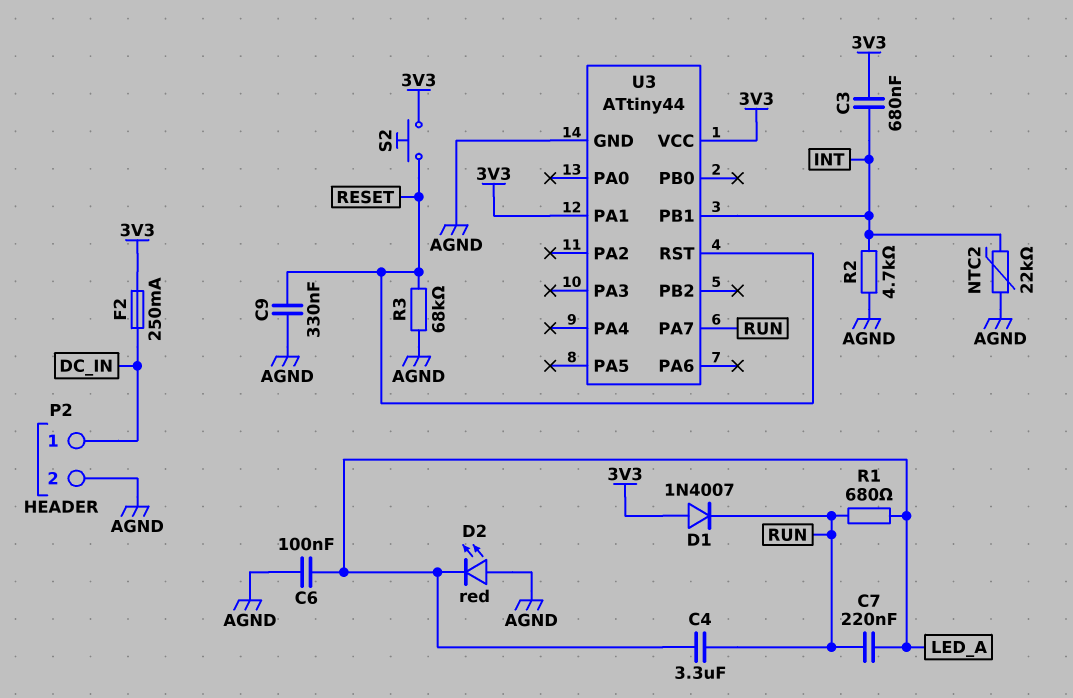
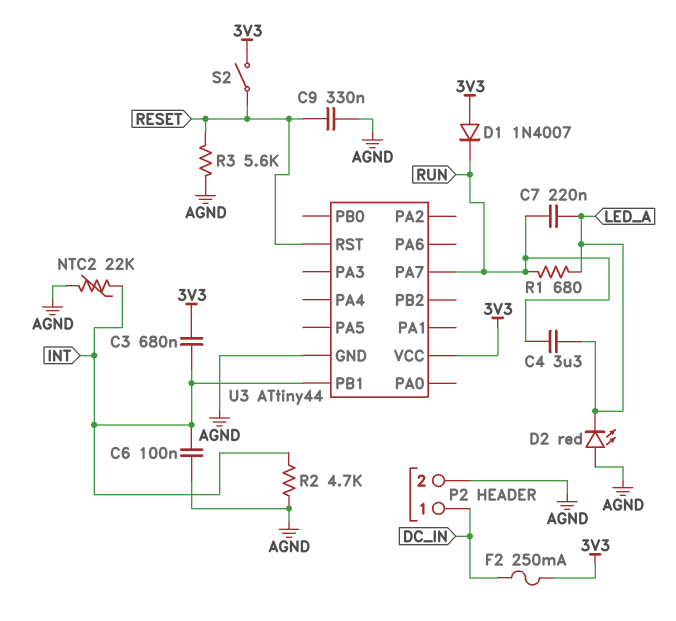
C6: 100nF (AGND, LED_A) -> 100nF (AGND, INT)
R3: 68k (AGND, RESET) -> 5.6k (AGND, RESET)
S2: button (3V3, RESET) -> switch (3V3, RESET)
U3 pin PA1: 3V3 -> none

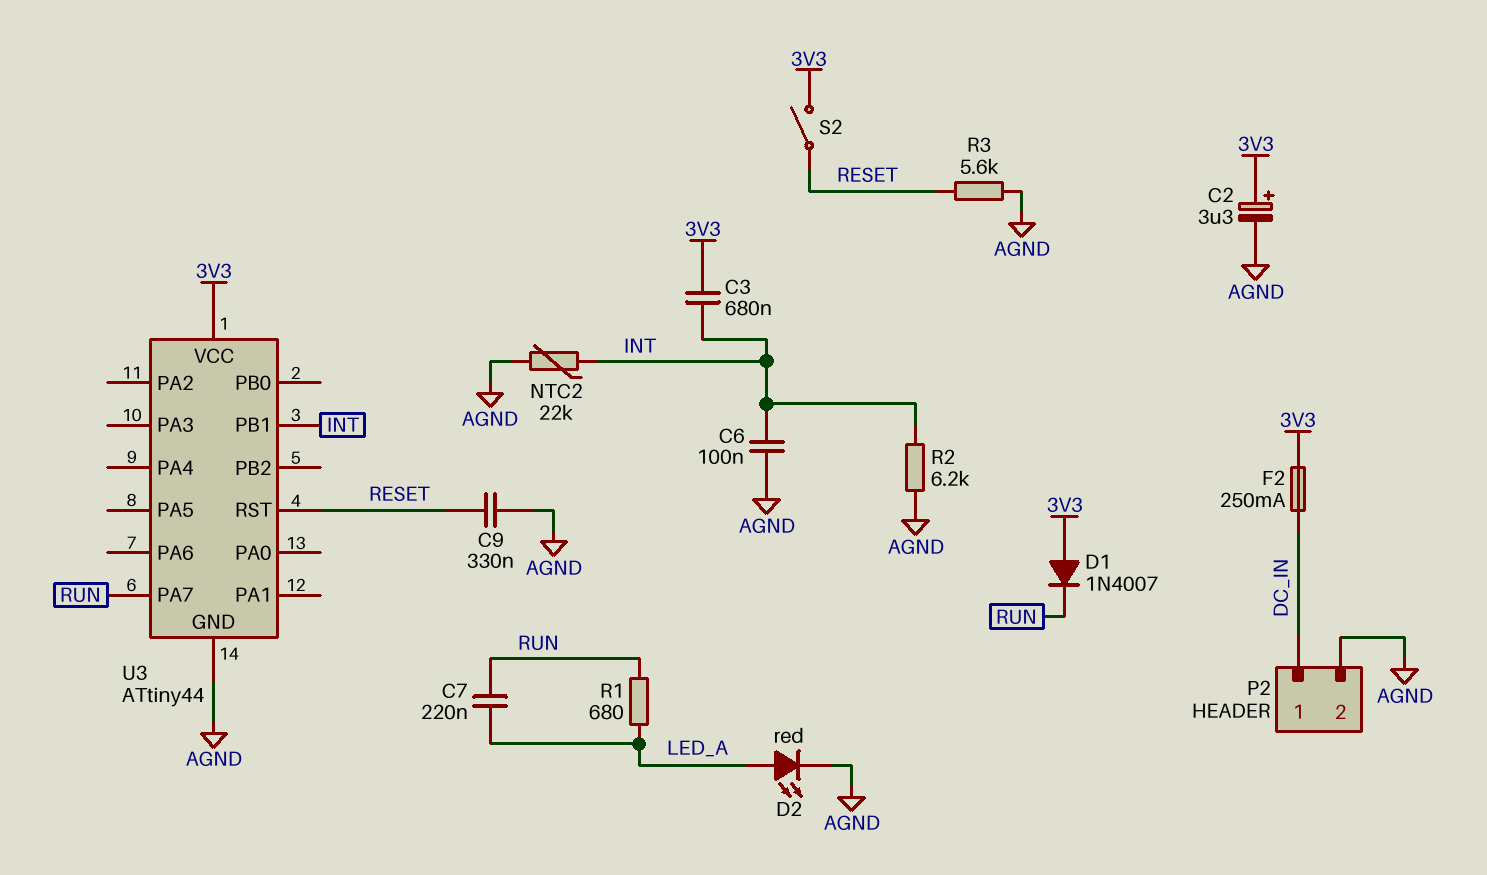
C2: none -> 3.3uF (plus 3V3, minus AGND)
C4: 3.3uF (LED_A, RUN) -> none
D2: LED red (A AGND, K LED_A) -> LED red (A LED_A, K AGND)
R2: 4.7k (AGND, INT) -> 6.2k (AGND, INT)

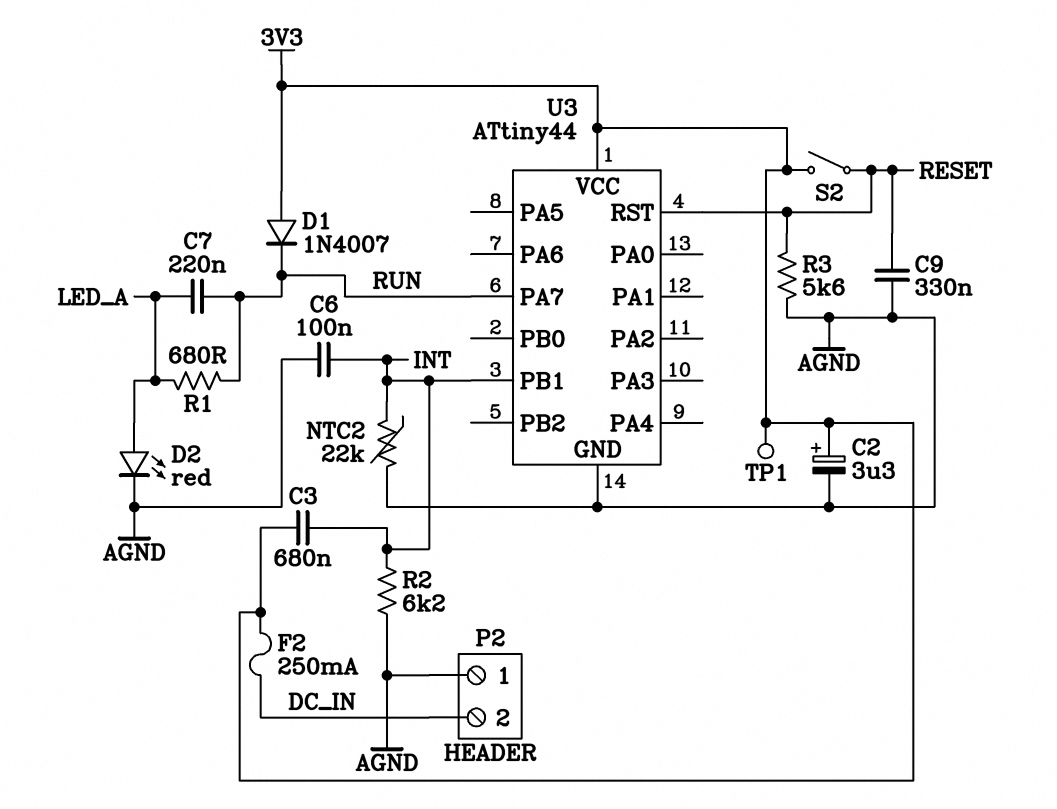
P2 pin 1: DC_IN -> AGND
P2 pin 2: AGND -> DC_IN
TP1: none -> test point (3V3)

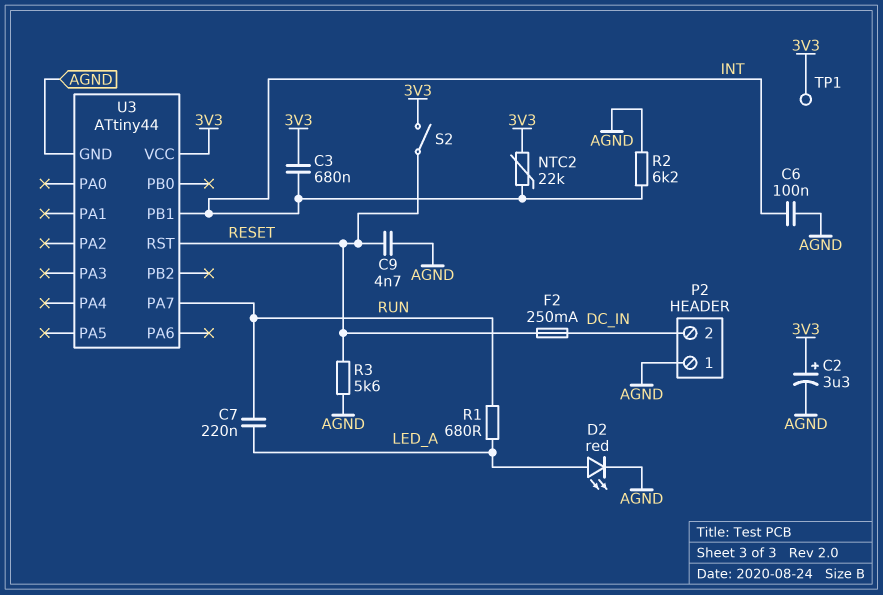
C9: 330nF (AGND, RESET) -> 4.7nF (AGND, RESET)
D1: diode 1N4007 (A 3V3, K RUN) -> none
F2: 250mA (3V3, DC_IN) -> 250mA (DC_IN, RESET)
NTC2: 22k (AGND, INT) -> 22k (3V3, INT)

